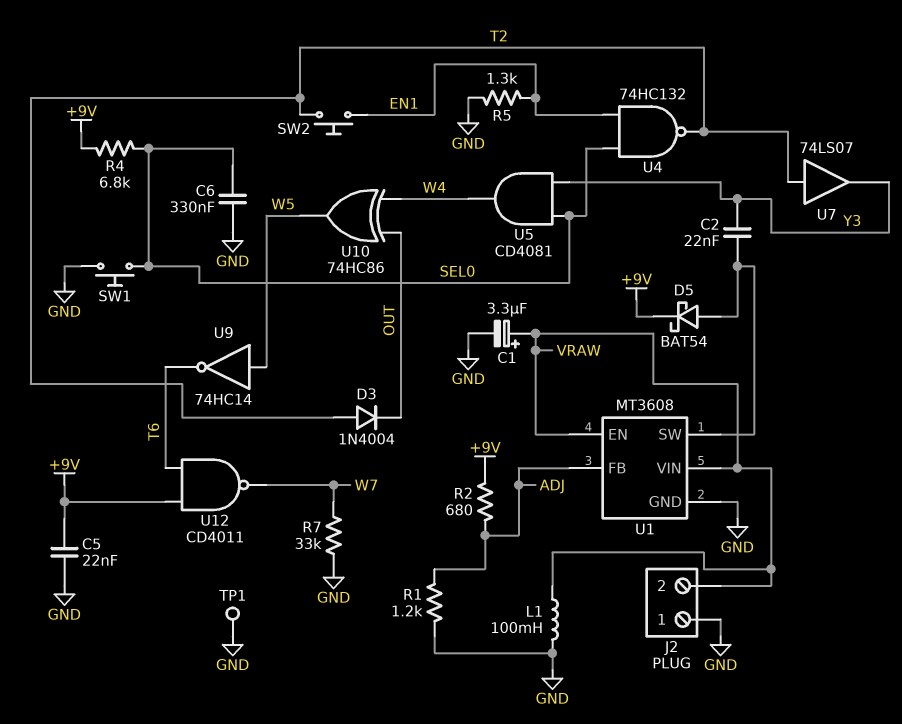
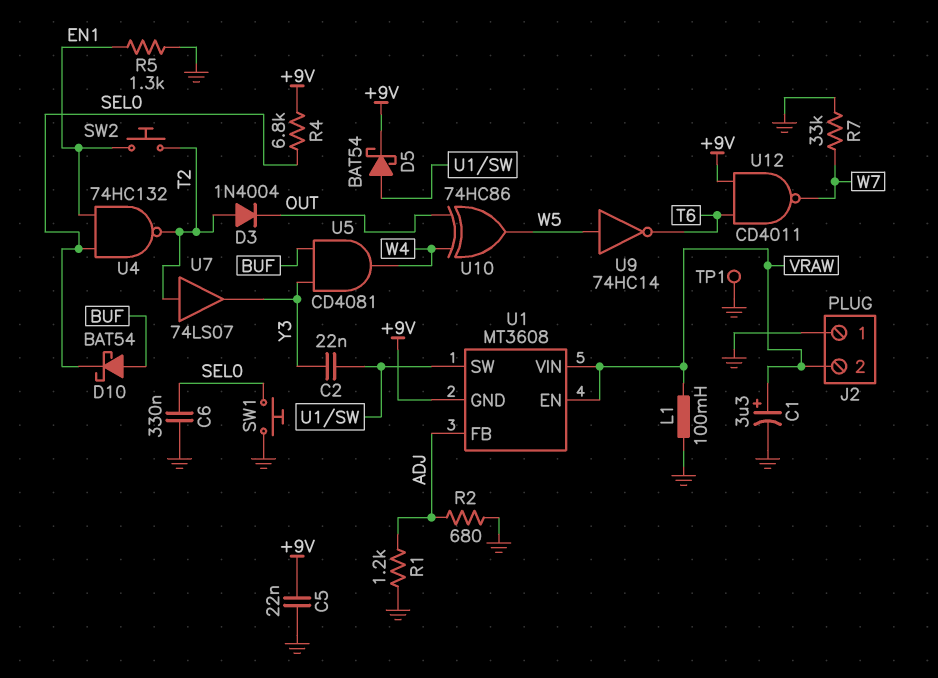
D10: none -> schottky BAT54 (A BUF, K SEL0)
R2: 680 (+9V, ADJ) -> 680 (ADJ, GND)
U1 pin GND: GND -> +9V
U5: AND CD4081 (in SEL0, in Y3, out W4) -> AND CD4081 (in BUF, in Y3, out W4)

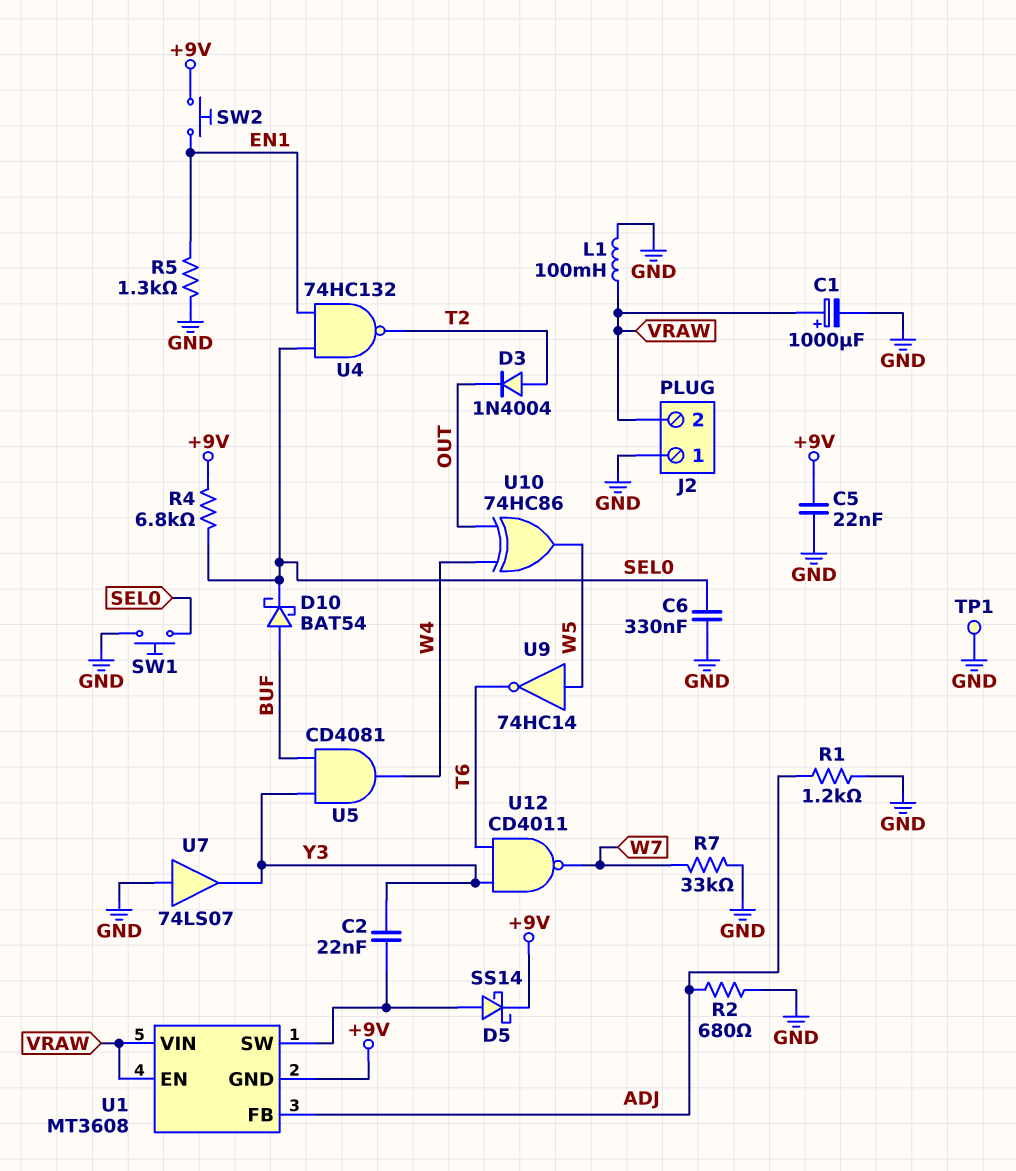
C1: 3.3uF (plus VRAW, minus GND) -> 1000uF (plus VRAW, minus GND)
D5: schottky BAT54 (A U1/SW, K +9V) -> schottky SS14 (A U1/SW, K +9V)
SW2: button (EN1, T2) -> button (+9V, EN1)
U7: buffer 74LS07 (in T2, out Y3) -> buffer 74LS07 (in GND, out Y3)
U12: NAND CD4011 (in +9V, in T6, out W7) -> NAND CD4011 (in T6, in Y3, out W7)

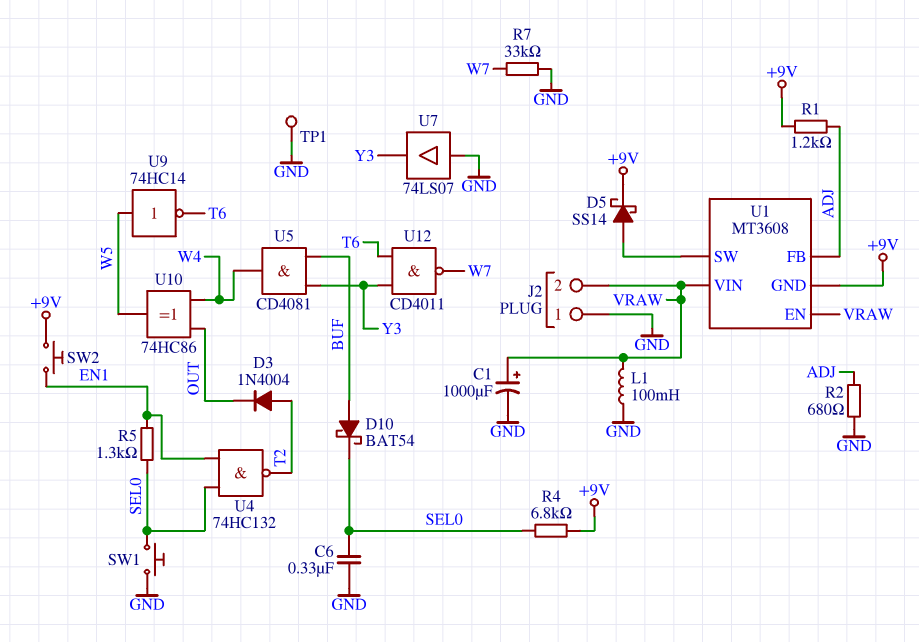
C2: 22nF (U1/SW, Y3) -> none
C5: 22nF (+9V, GND) -> none
R1: 1.2k (ADJ, GND) -> 1.2k (+9V, ADJ)
R5: 1.3k (EN1, GND) -> 1.3k (EN1, SEL0)

